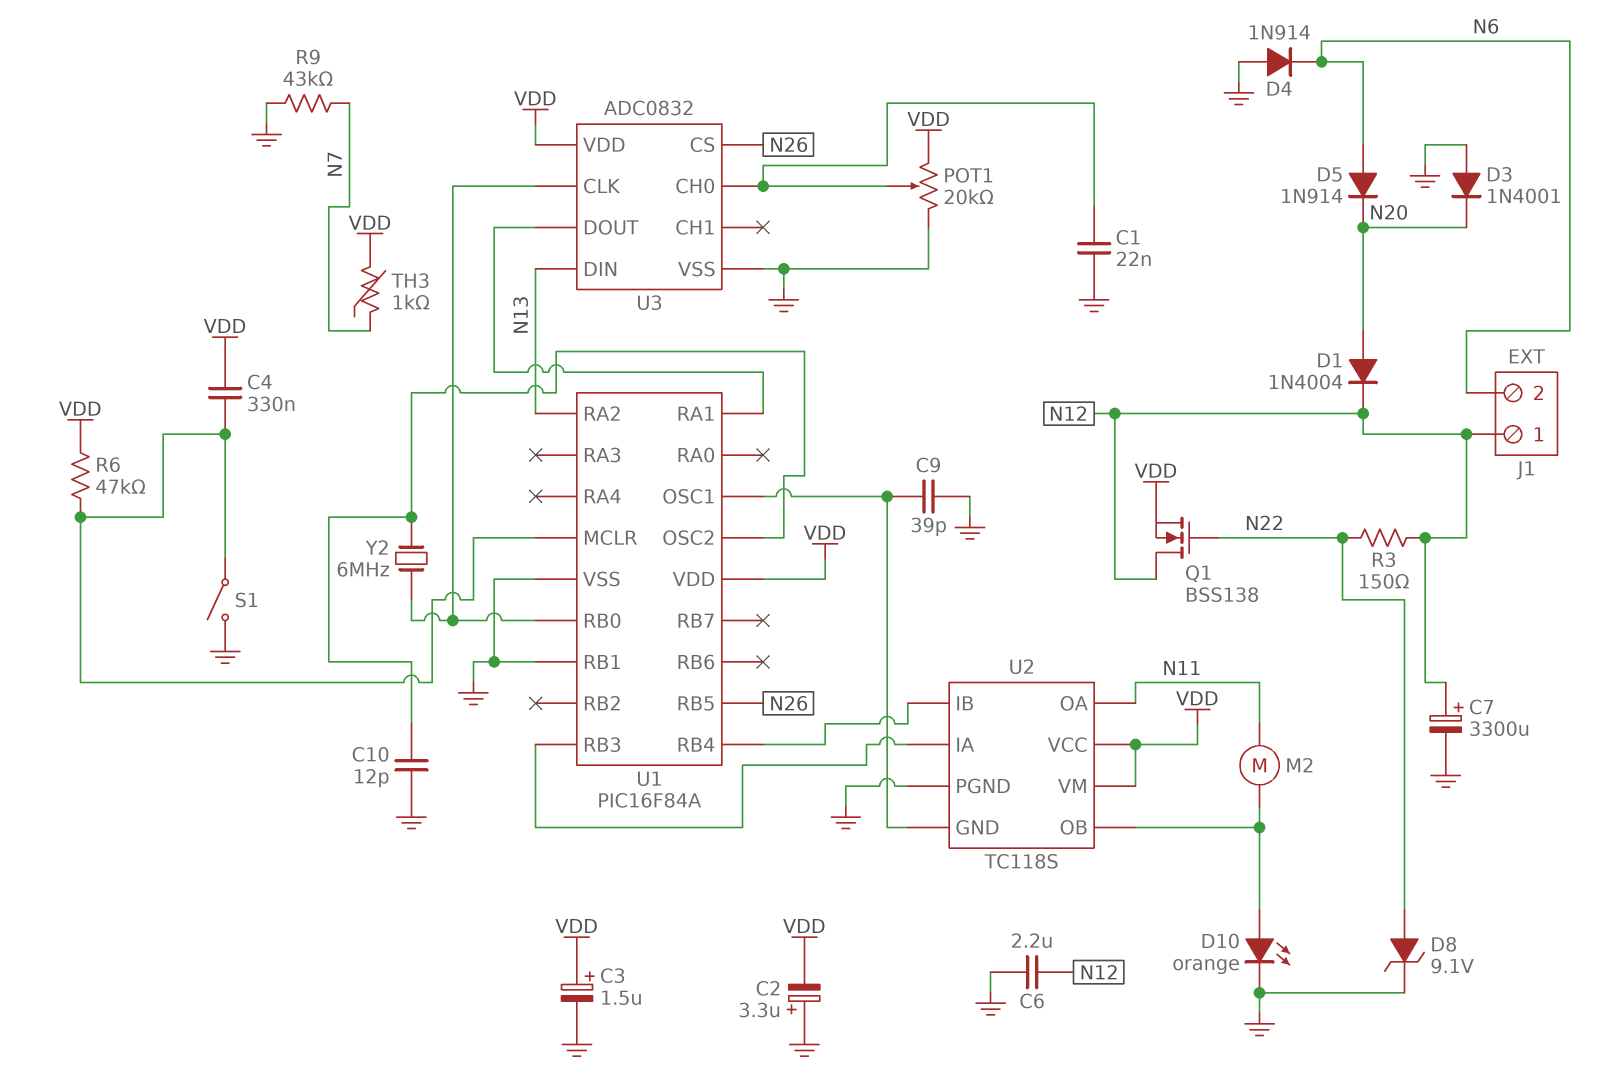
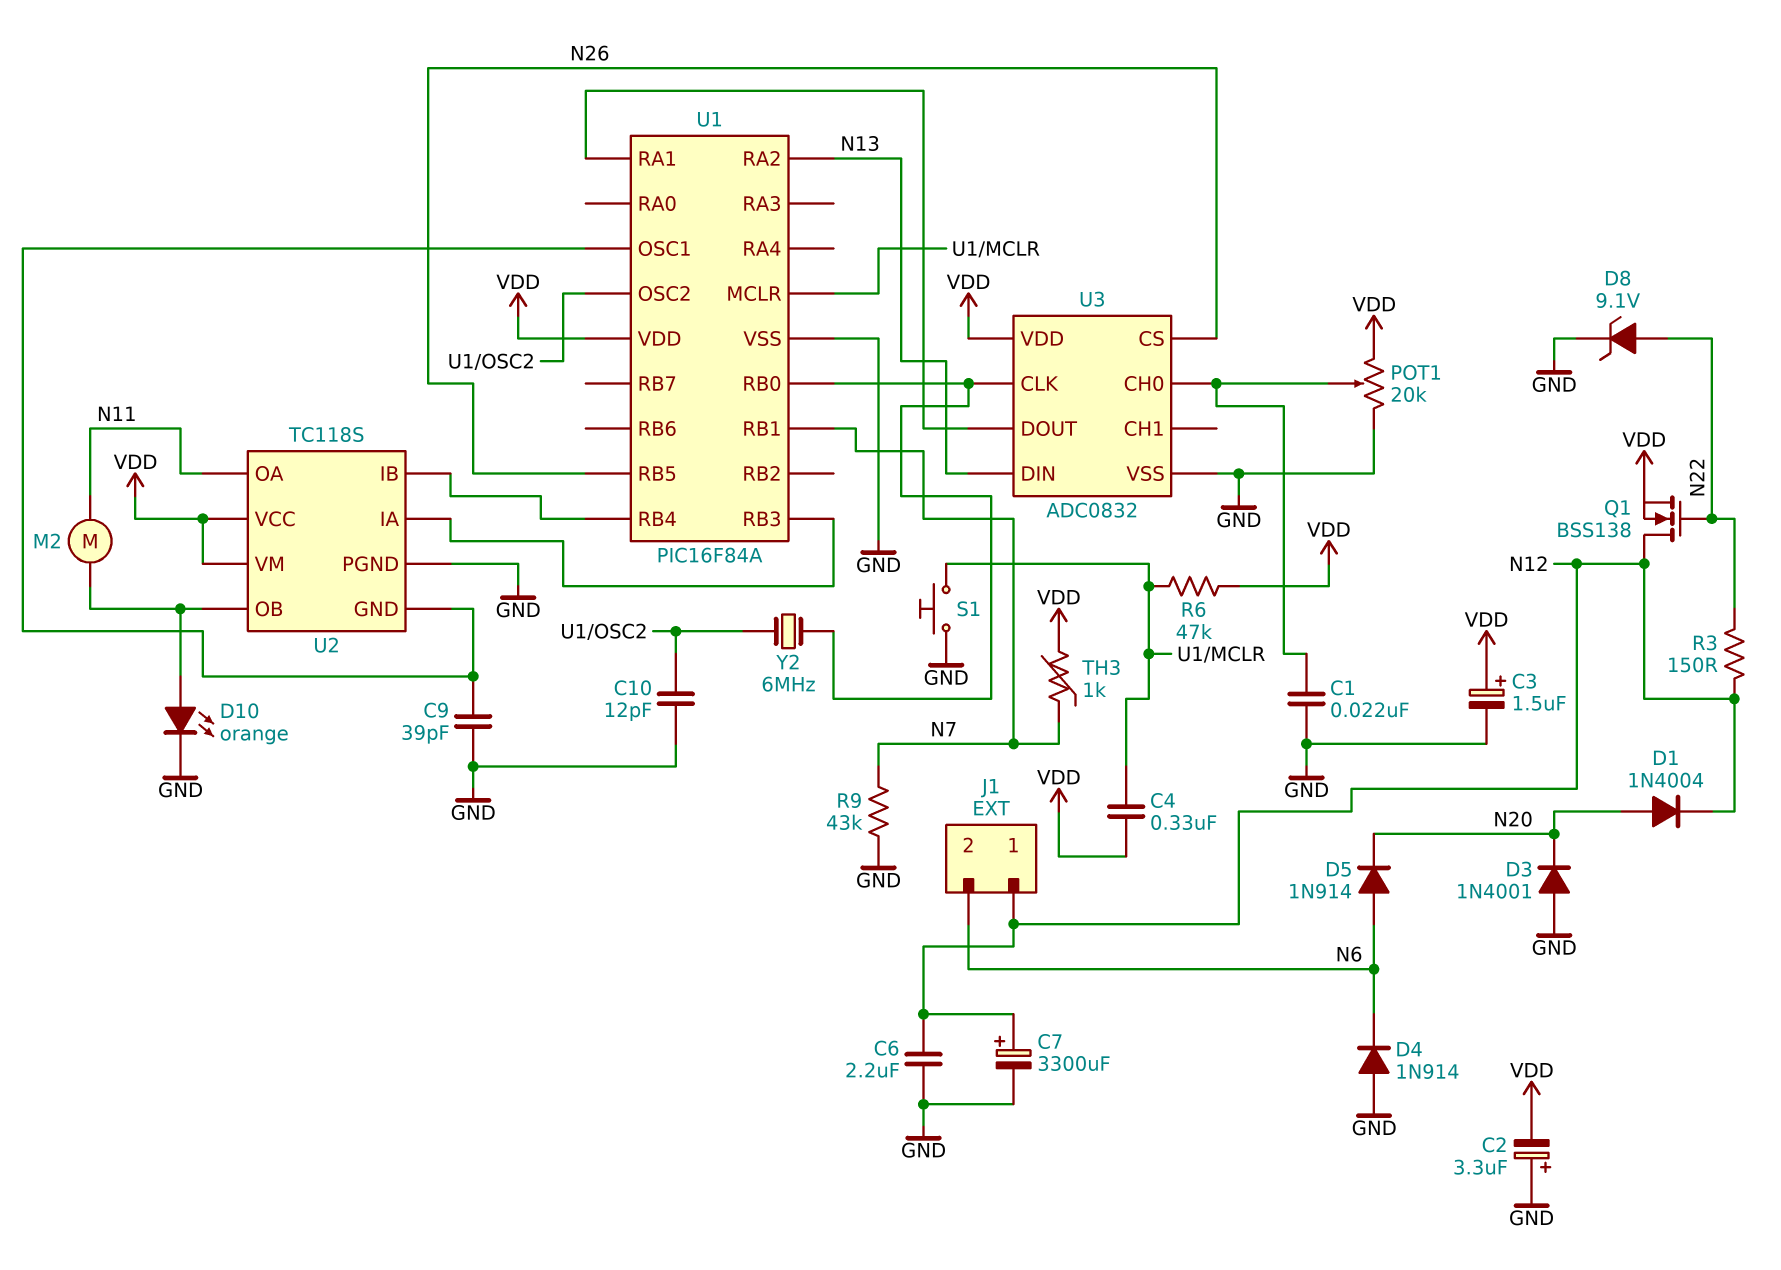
S1: switch (GND, U1/MCLR) -> button (GND, U1/MCLR)
U1 pin RB1: GND -> N7

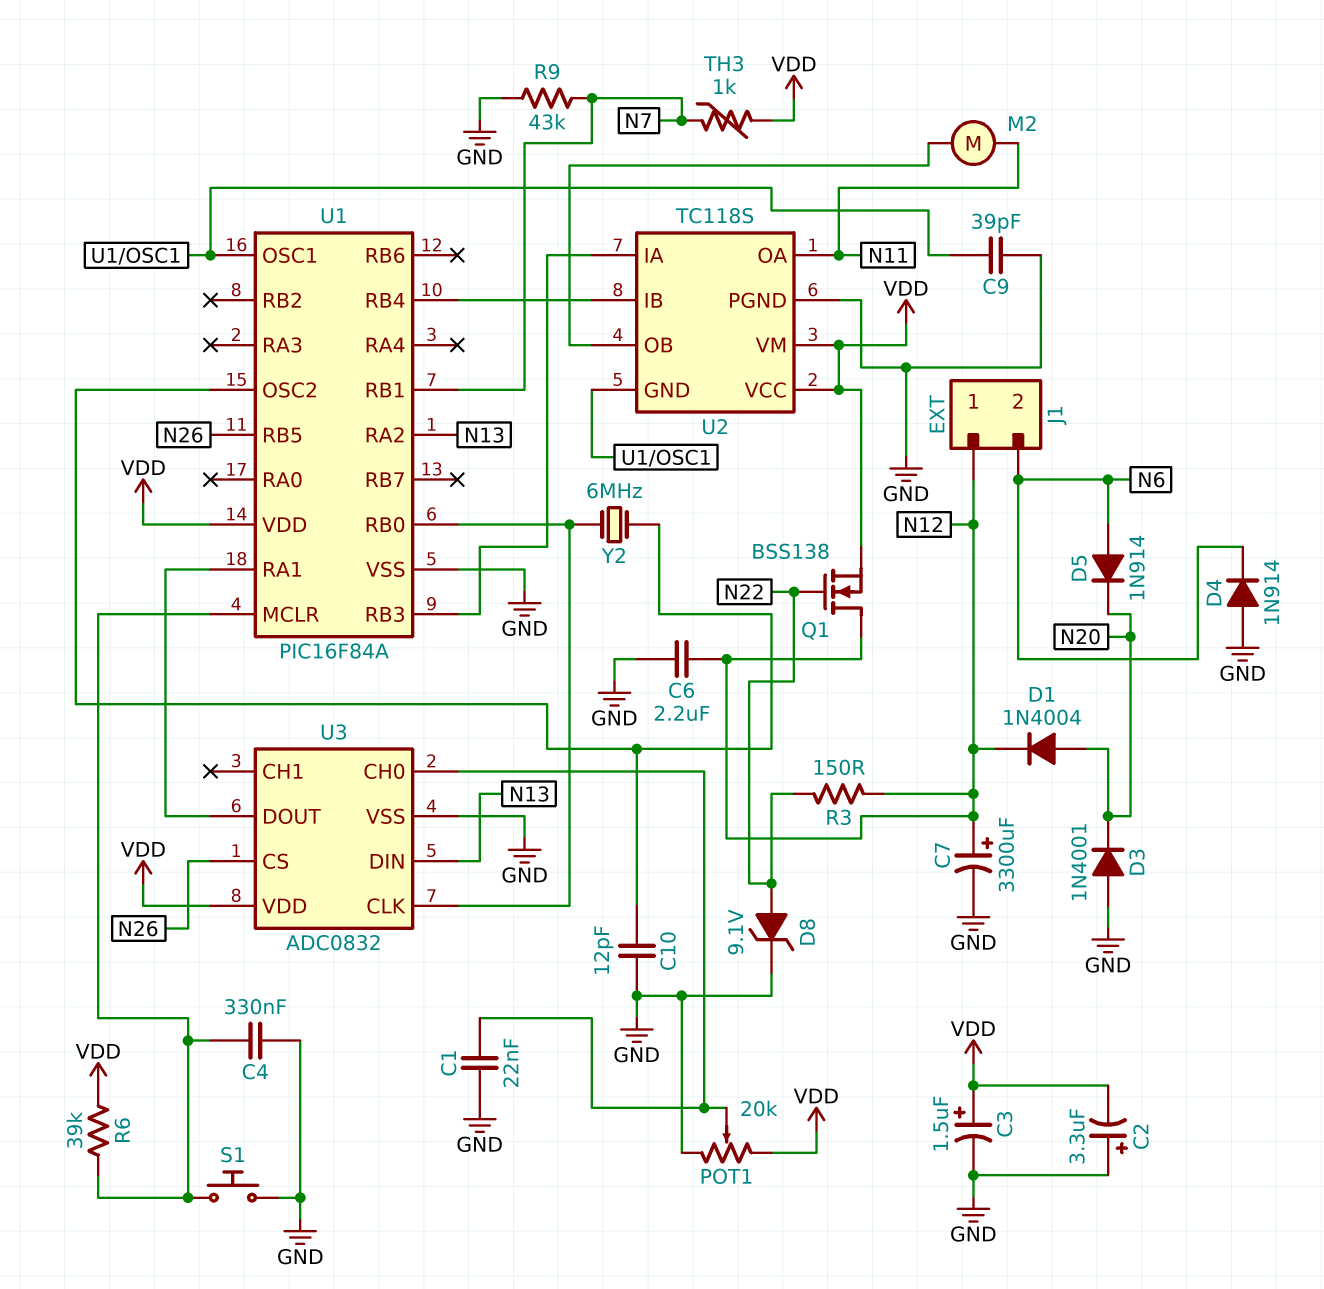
C4: 330nF (U1/MCLR, VDD) -> 330nF (GND, U1/MCLR)
D10: LED orange (A U2/OB, K GND) -> none
R6: 47k (U1/MCLR, VDD) -> 39k (U1/MCLR, VDD)

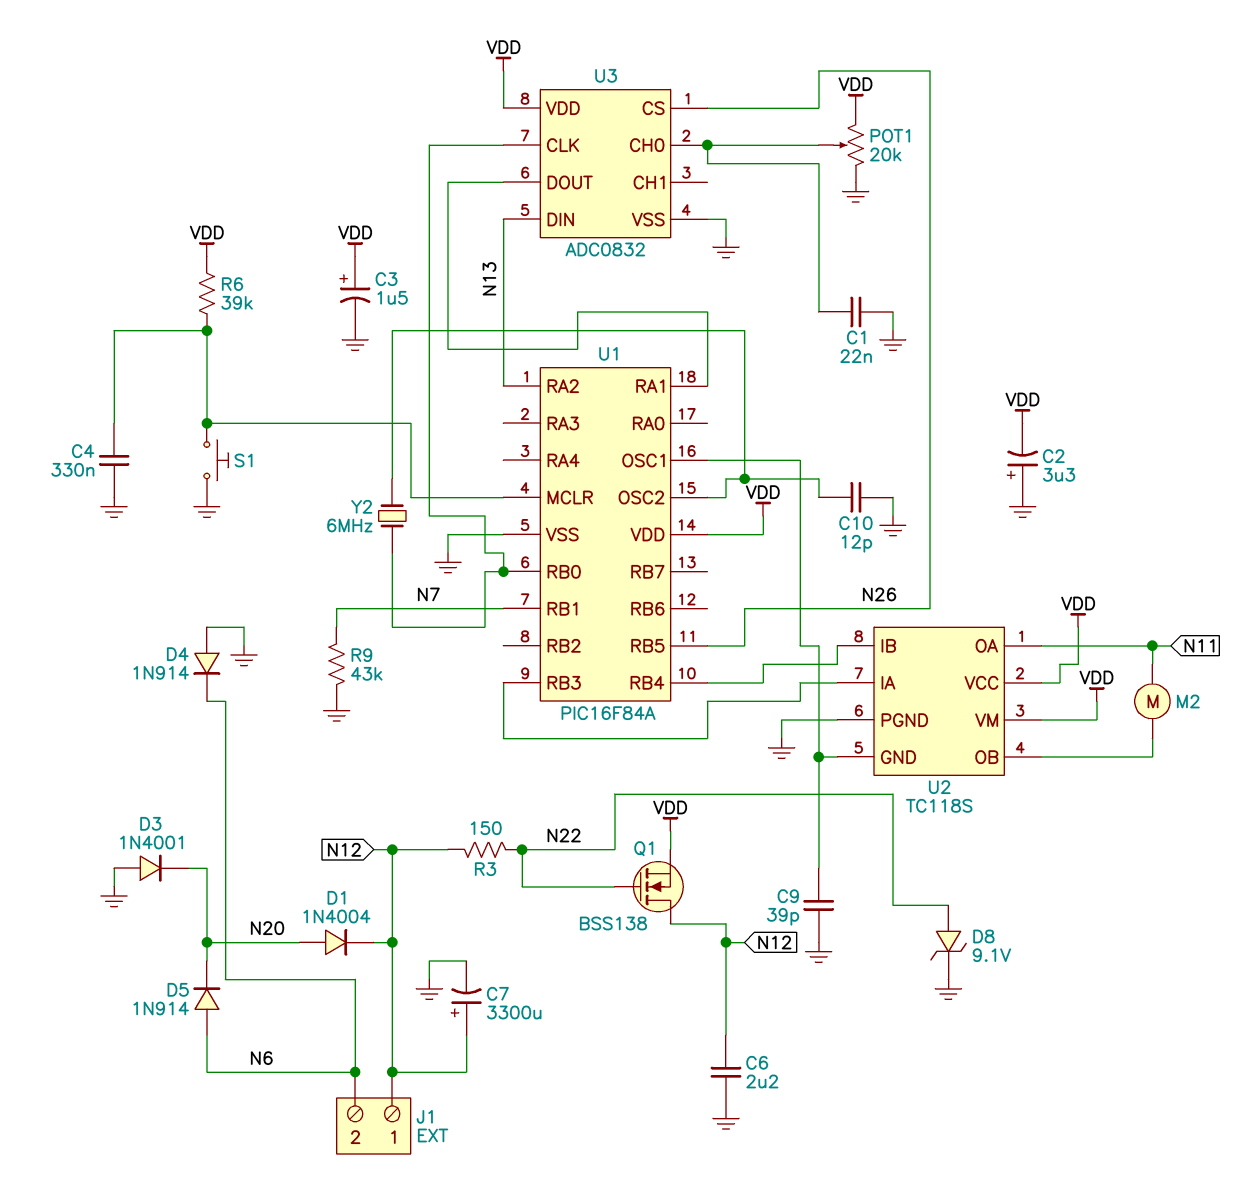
TH3: 1k (N7, VDD) -> none

